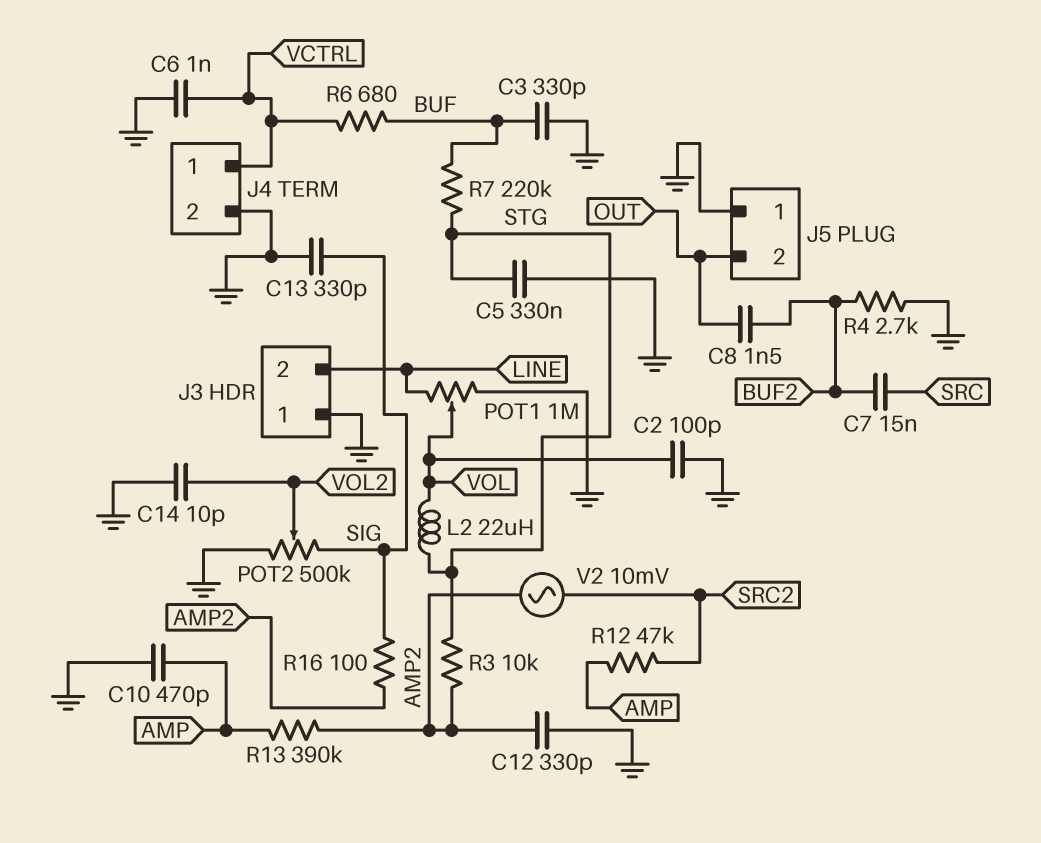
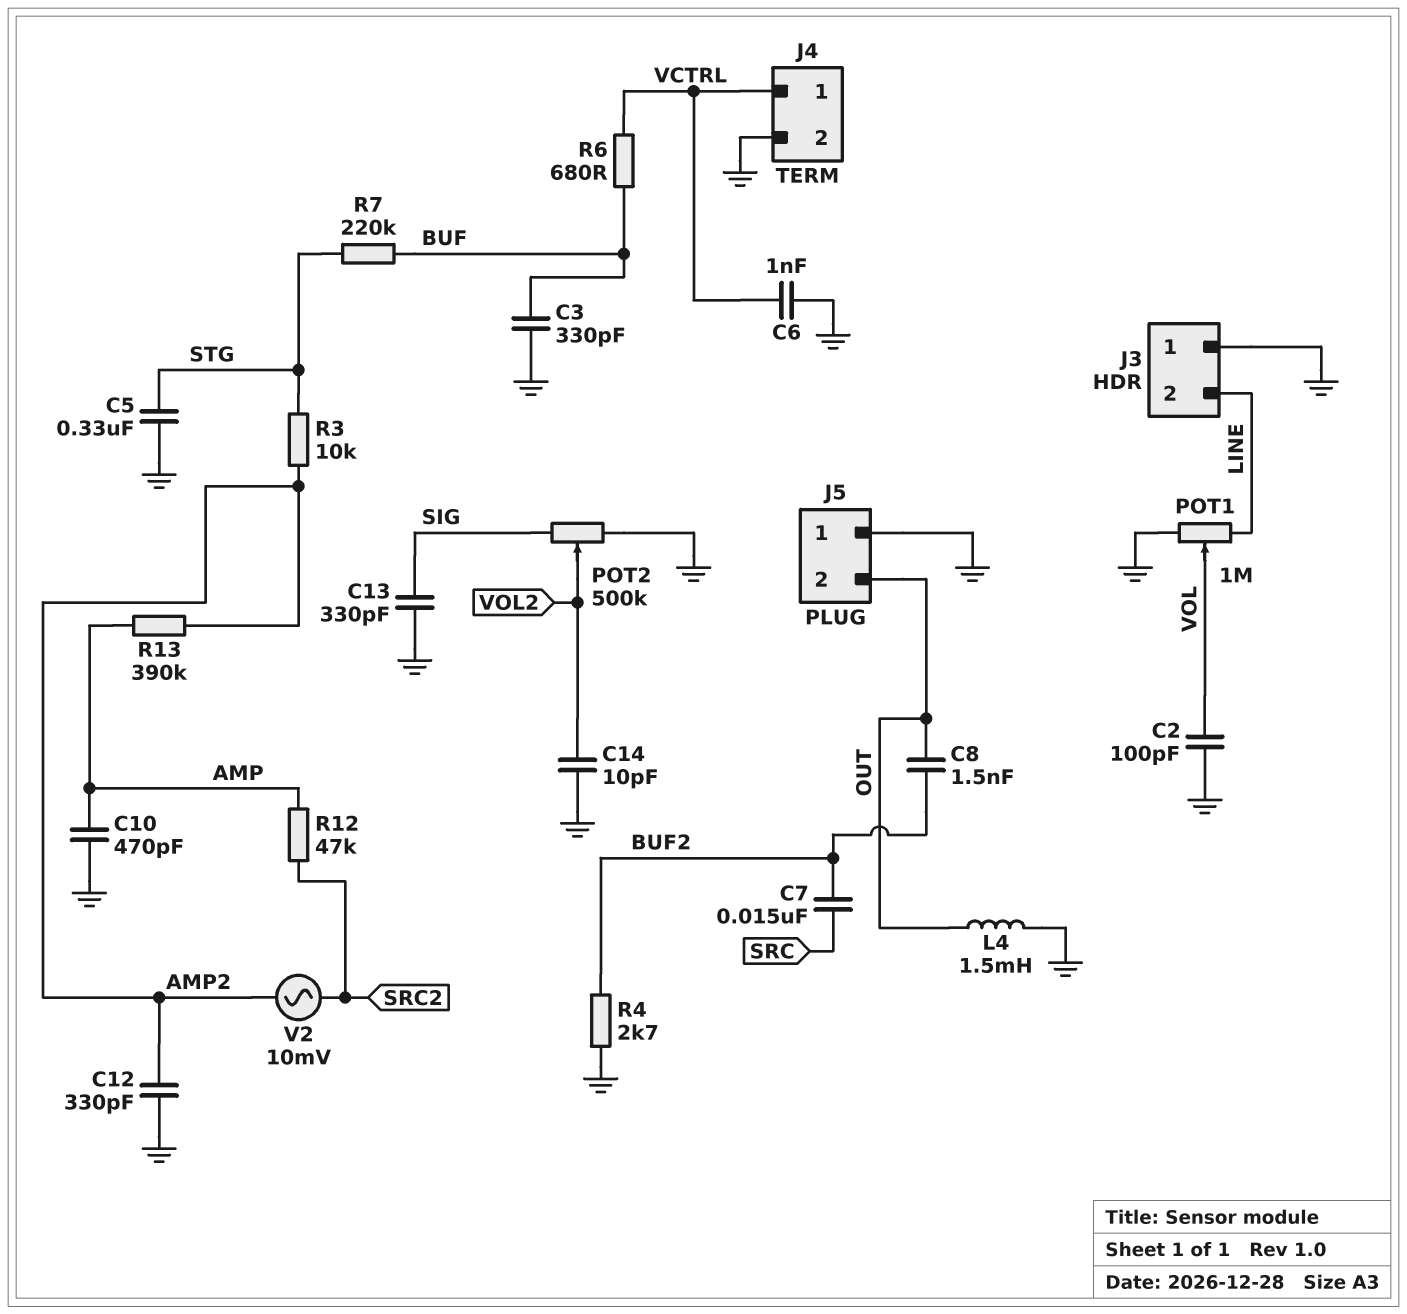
L2: 22uH (STG, VOL) -> none
L4: none -> 1.5mH (GND, OUT)
R16: 100 (AMP2, SIG) -> none

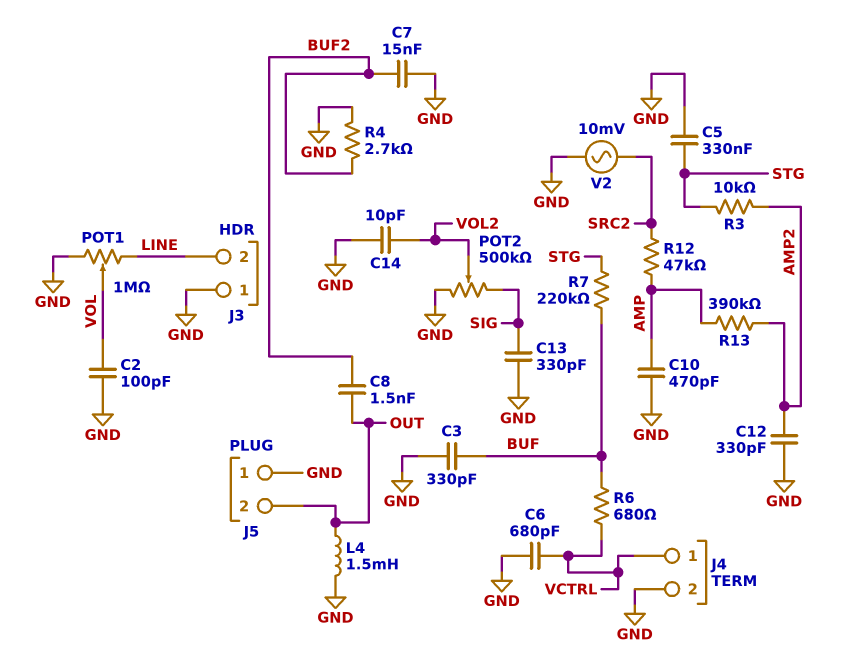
C6: 1nF (GND, VCTRL) -> 680pF (GND, VCTRL)
C7: 15nF (BUF2, SRC) -> 15nF (BUF2, GND)
V2: AC 10mV (AMP2, SRC2) -> AC 10mV (GND, SRC2)

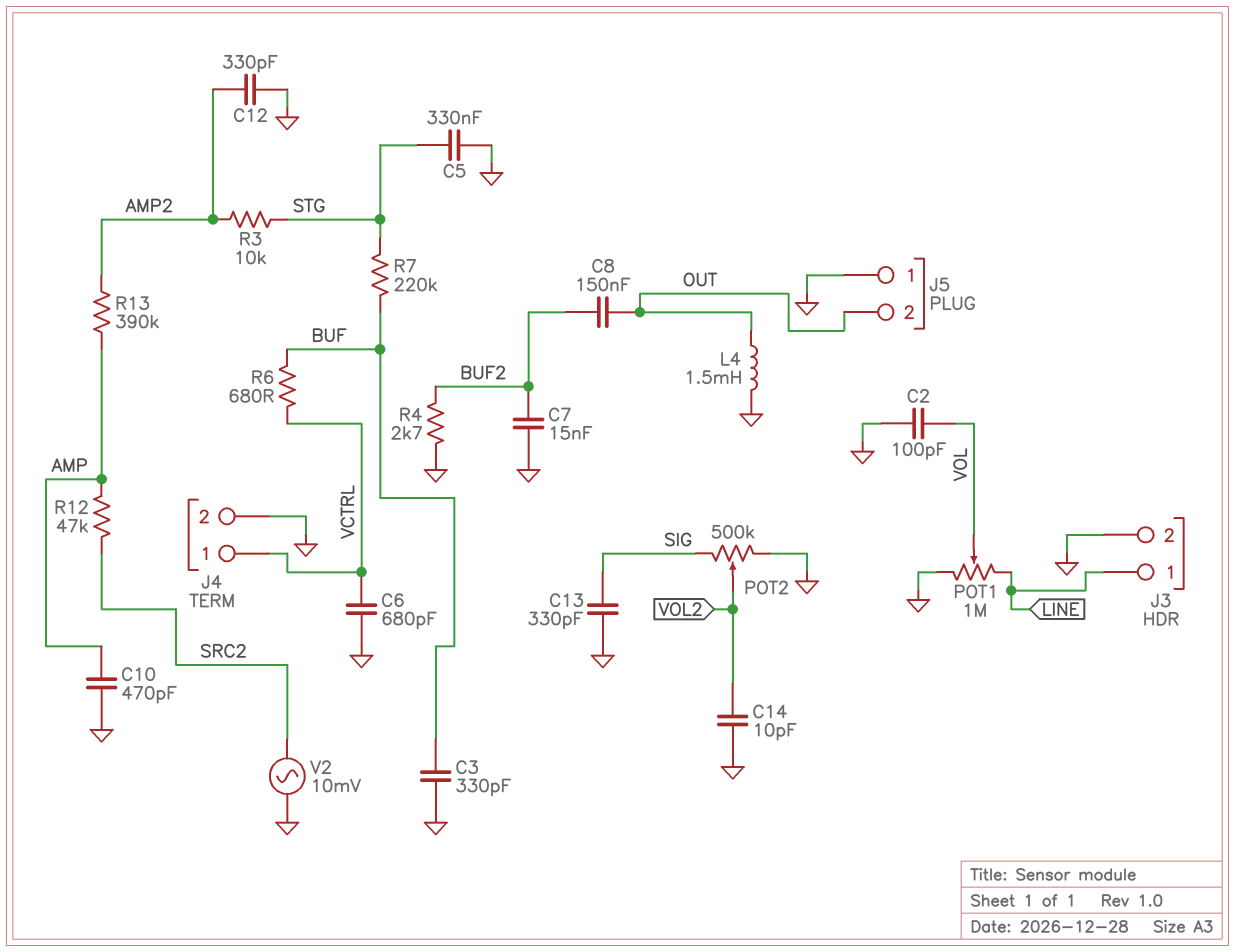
C8: 1.5nF (BUF2, OUT) -> 150nF (BUF2, OUT)
J3 pin 1: GND -> LINE
J3 pin 2: LINE -> GND

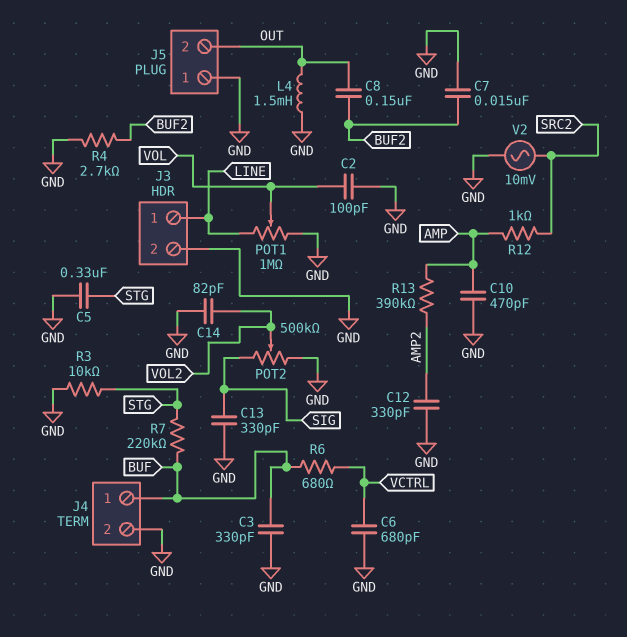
C14: 10pF (GND, VOL2) -> 82pF (GND, VOL2)
J4 pin 1: VCTRL -> BUF
R3: 10k (AMP2, STG) -> 10k (GND, STG)
R12: 47k (AMP, SRC2) -> 1k (AMP, SRC2)

